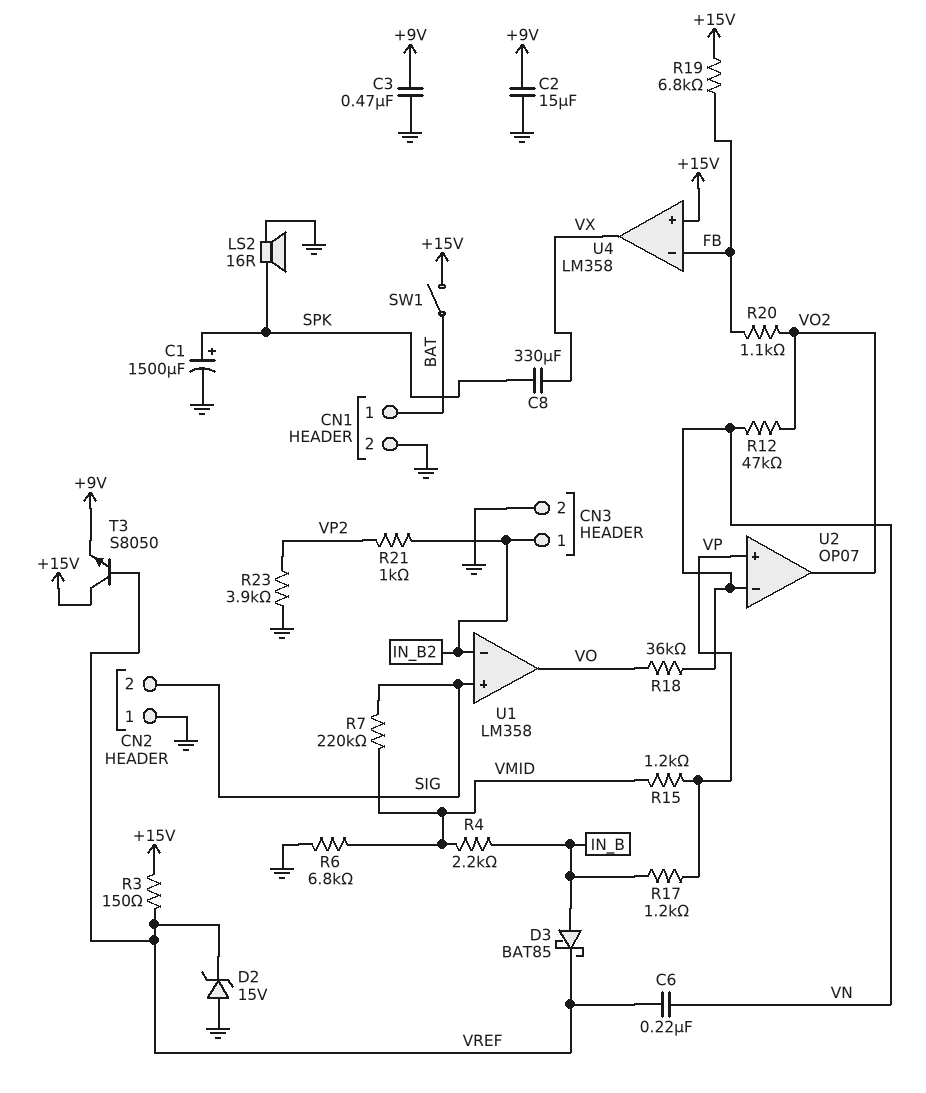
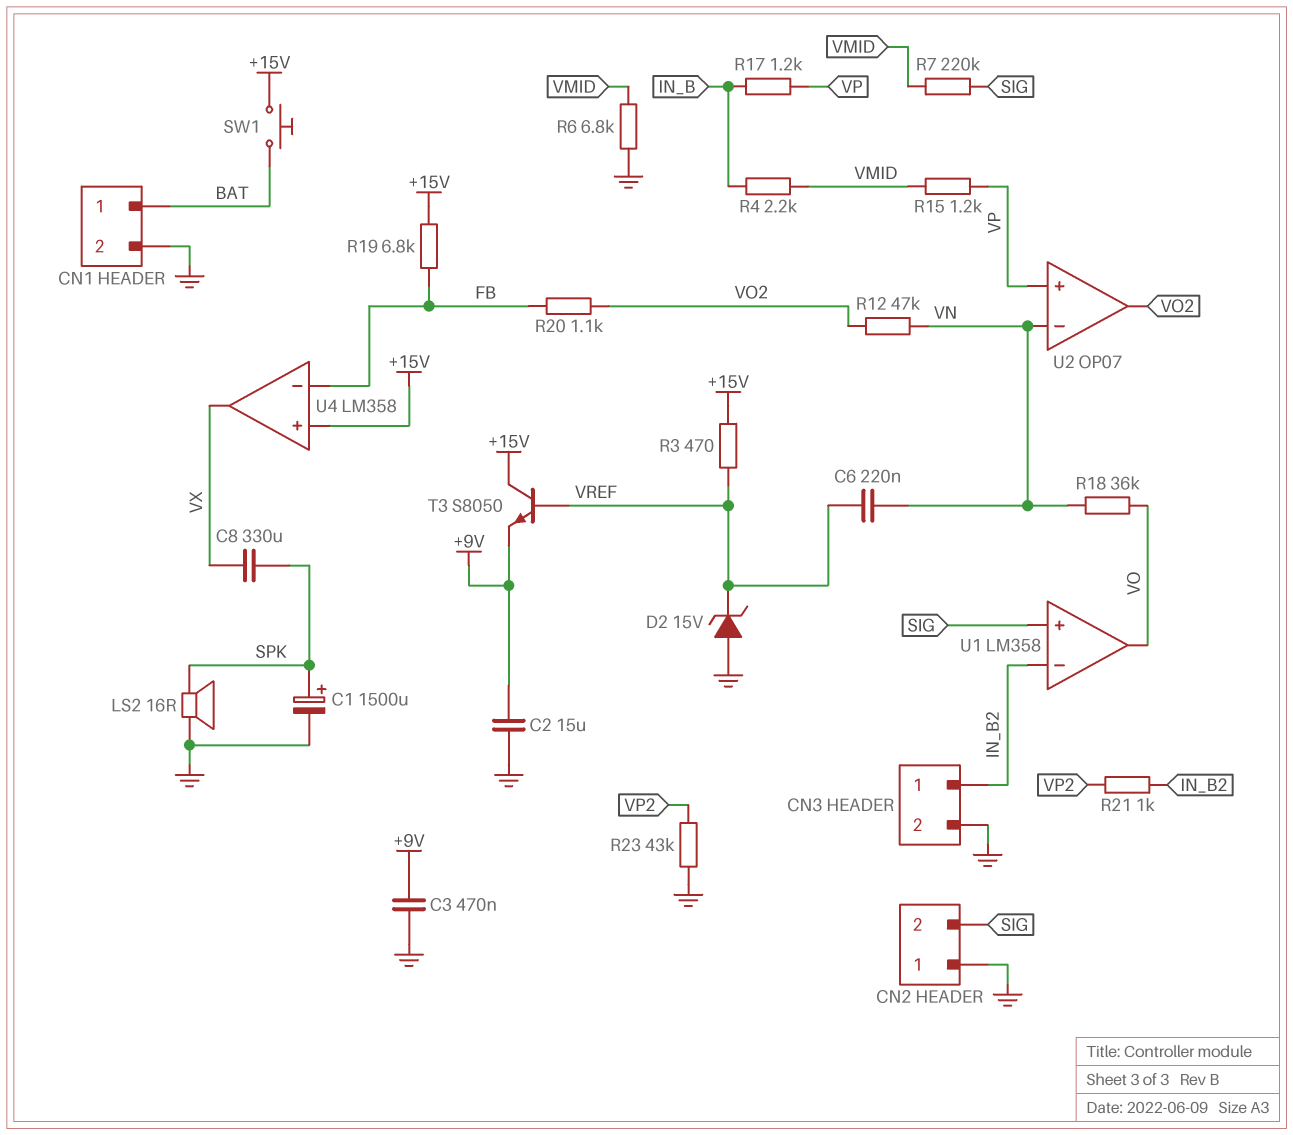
D3: schottky BAT85 (A IN_B, K VREF) -> none
R3: 150 (+15V, VREF) -> 470 (+15V, VREF)
R23: 3.9k (GND, VP2) -> 43k (GND, VP2)
SW1: switch (+15V, BAT) -> button (+15V, BAT)

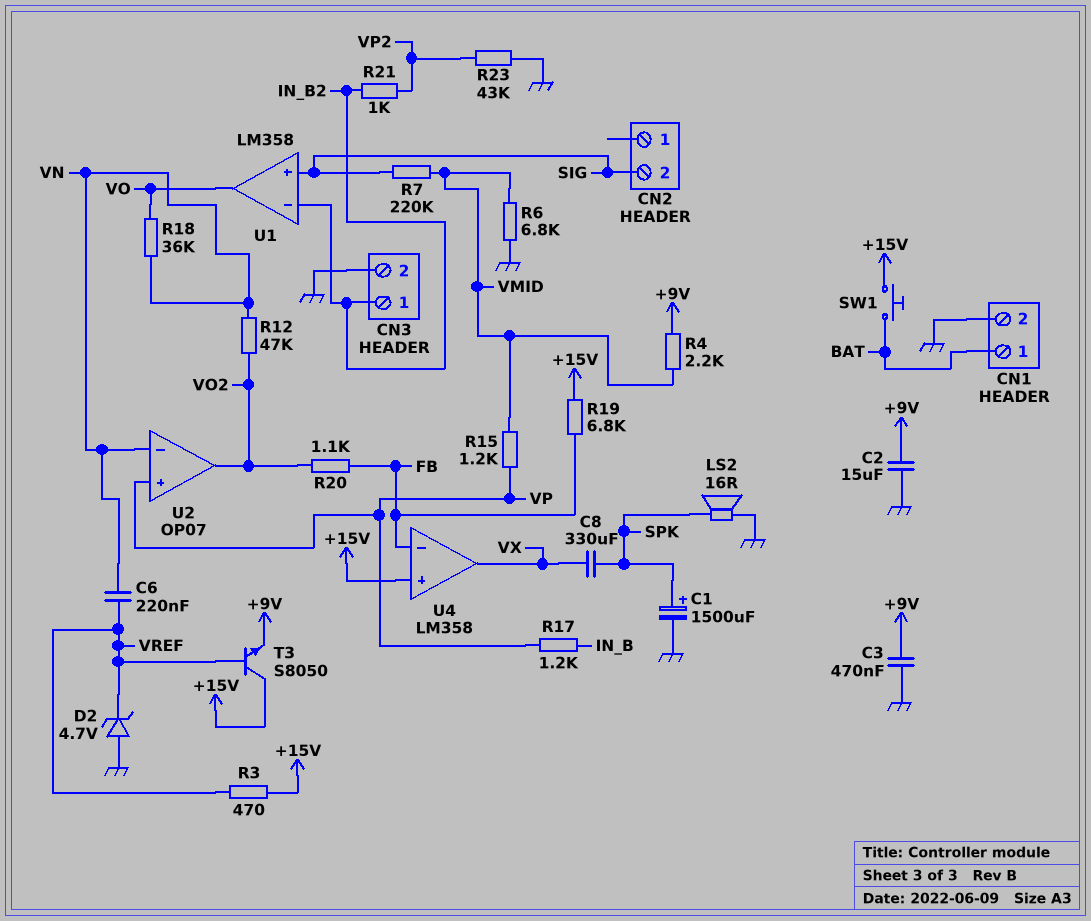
CN2 pin 1: GND -> none
D2: zener 15V (A GND, K VREF) -> zener 4.7V (A GND, K VREF)
R4: 2.2k (IN_B, VMID) -> 2.2k (+9V, VMID)

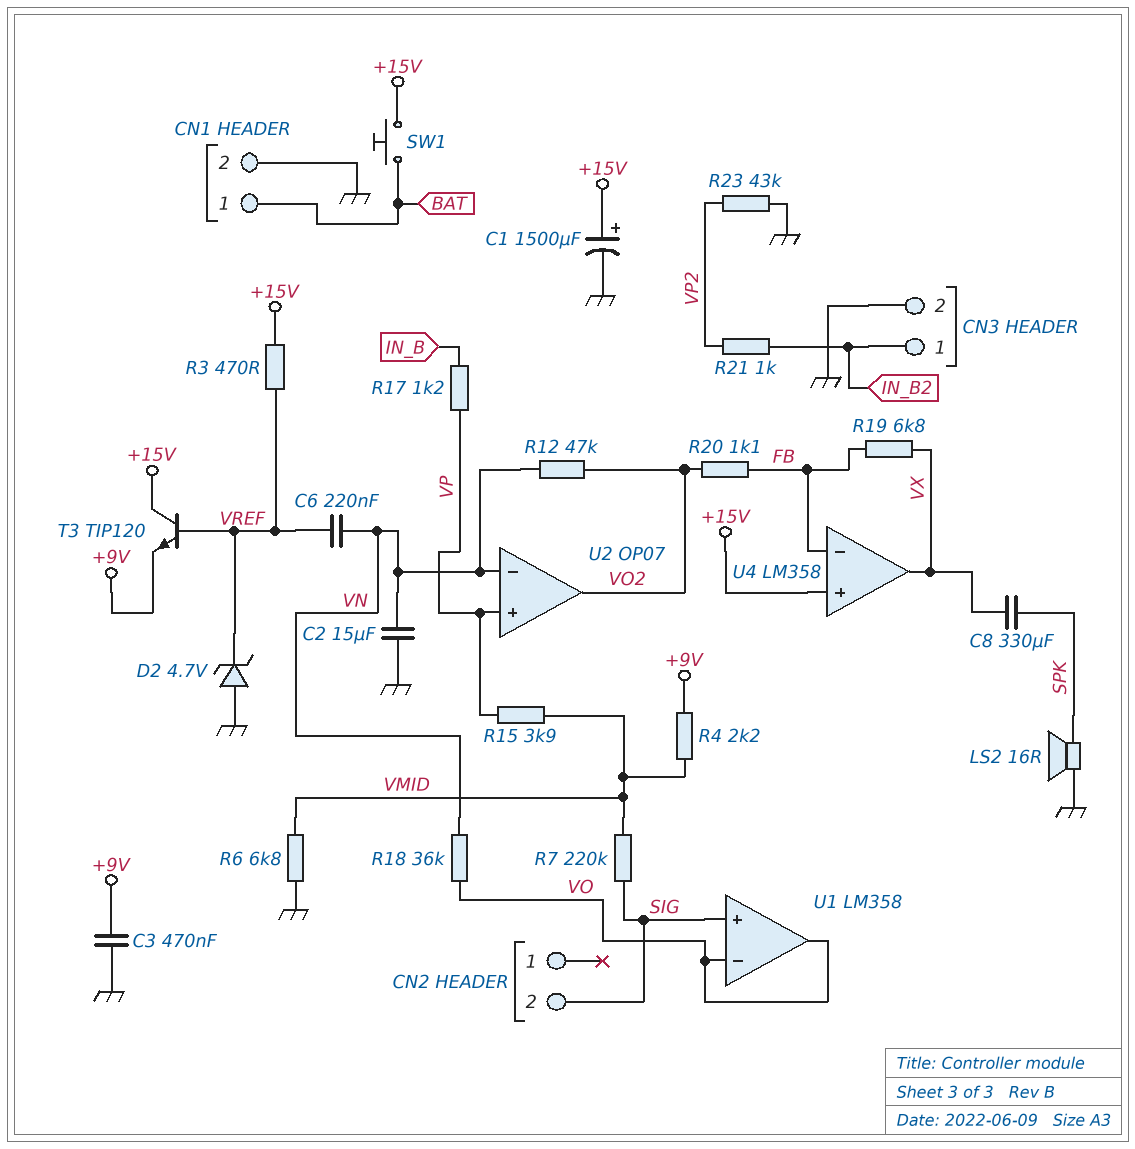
C1: 1500uF (plus SPK, minus GND) -> 1500uF (plus +15V, minus GND)
C2: 15uF (+9V, GND) -> 15uF (GND, VN)
R15: 1.2k (VMID, VP) -> 3.9k (VMID, VP)
R19: 6.8k (+15V, FB) -> 6.8k (FB, VX)
T3: NPN S8050 (B VREF, C +15V, E +9V) -> NPN TIP120 (B VREF, C +15V, E +9V)
U1 pin in-: IN_B2 -> VO

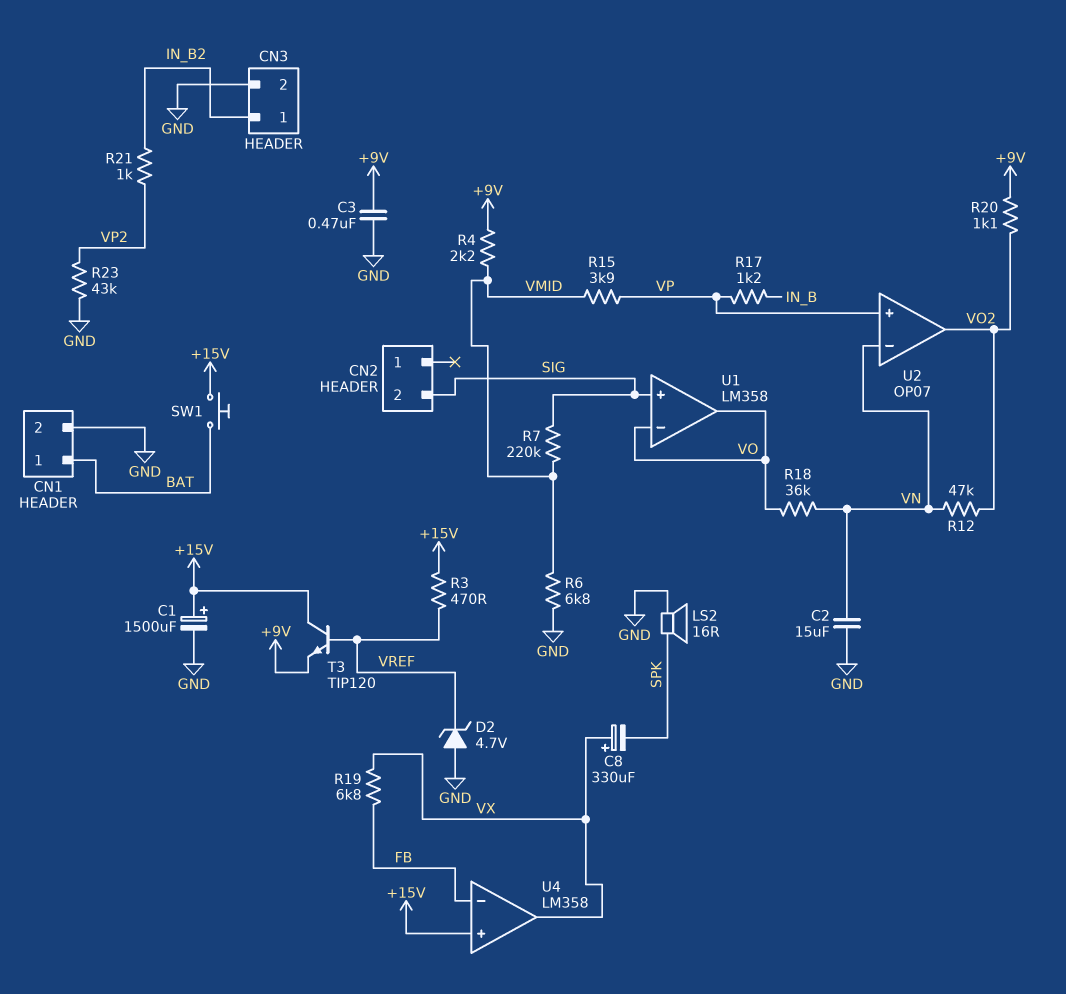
C6: 220nF (VN, VREF) -> none
C8: 330uF (SPK, VX) -> 330uF (plus VX, minus SPK)
R20: 1.1k (FB, VO2) -> 1.1k (+9V, VO2)

